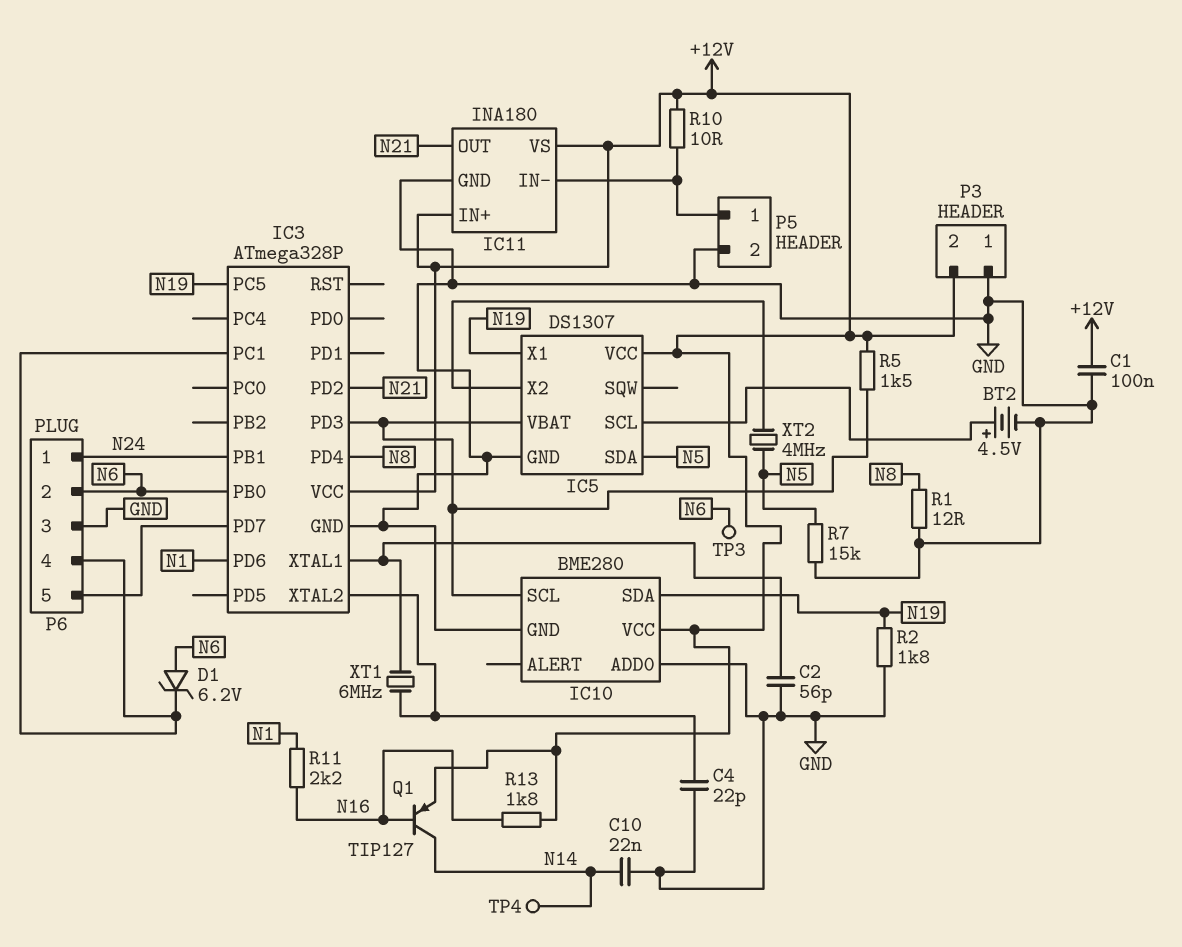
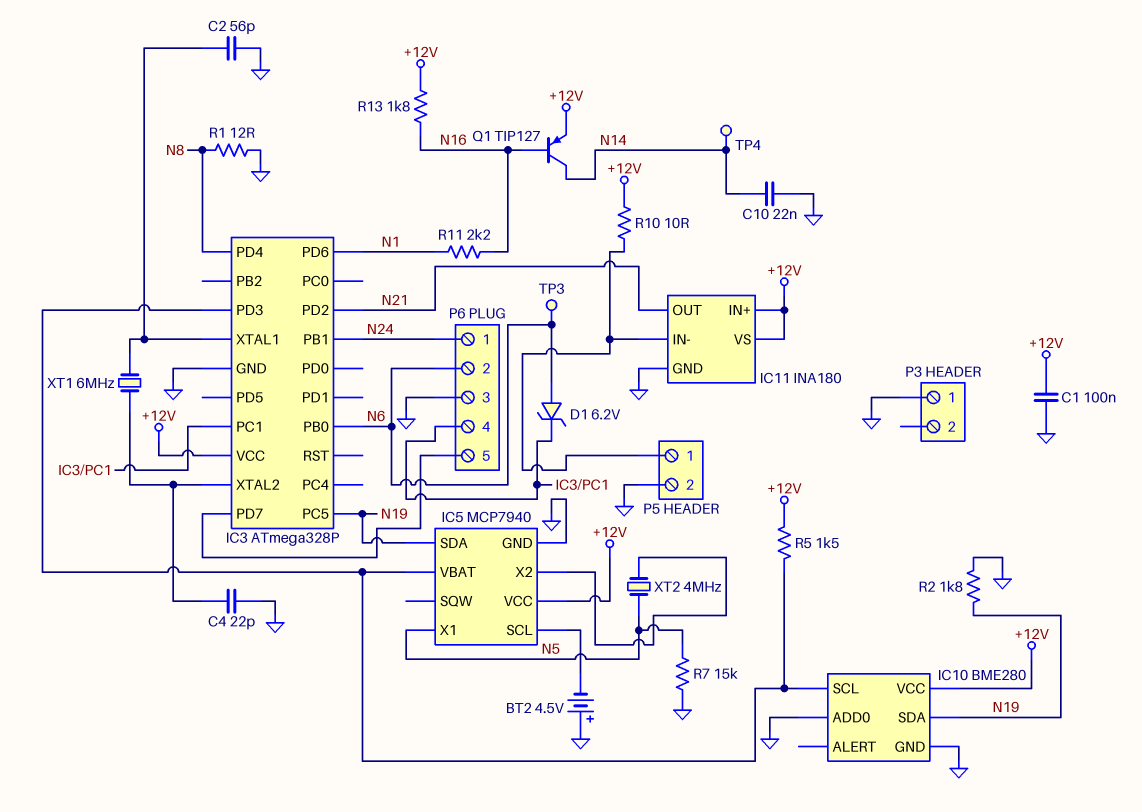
BT2: 4.5V (plus IC5/SCL, minus GND) -> 4.5V (plus GND, minus IC5/SCL)
IC5: DS1307 -> MCP7940
IC5 pin SDA: N5 -> N19
IC5 pin X1: N19 -> N5
P3 pin 2: +12V -> none

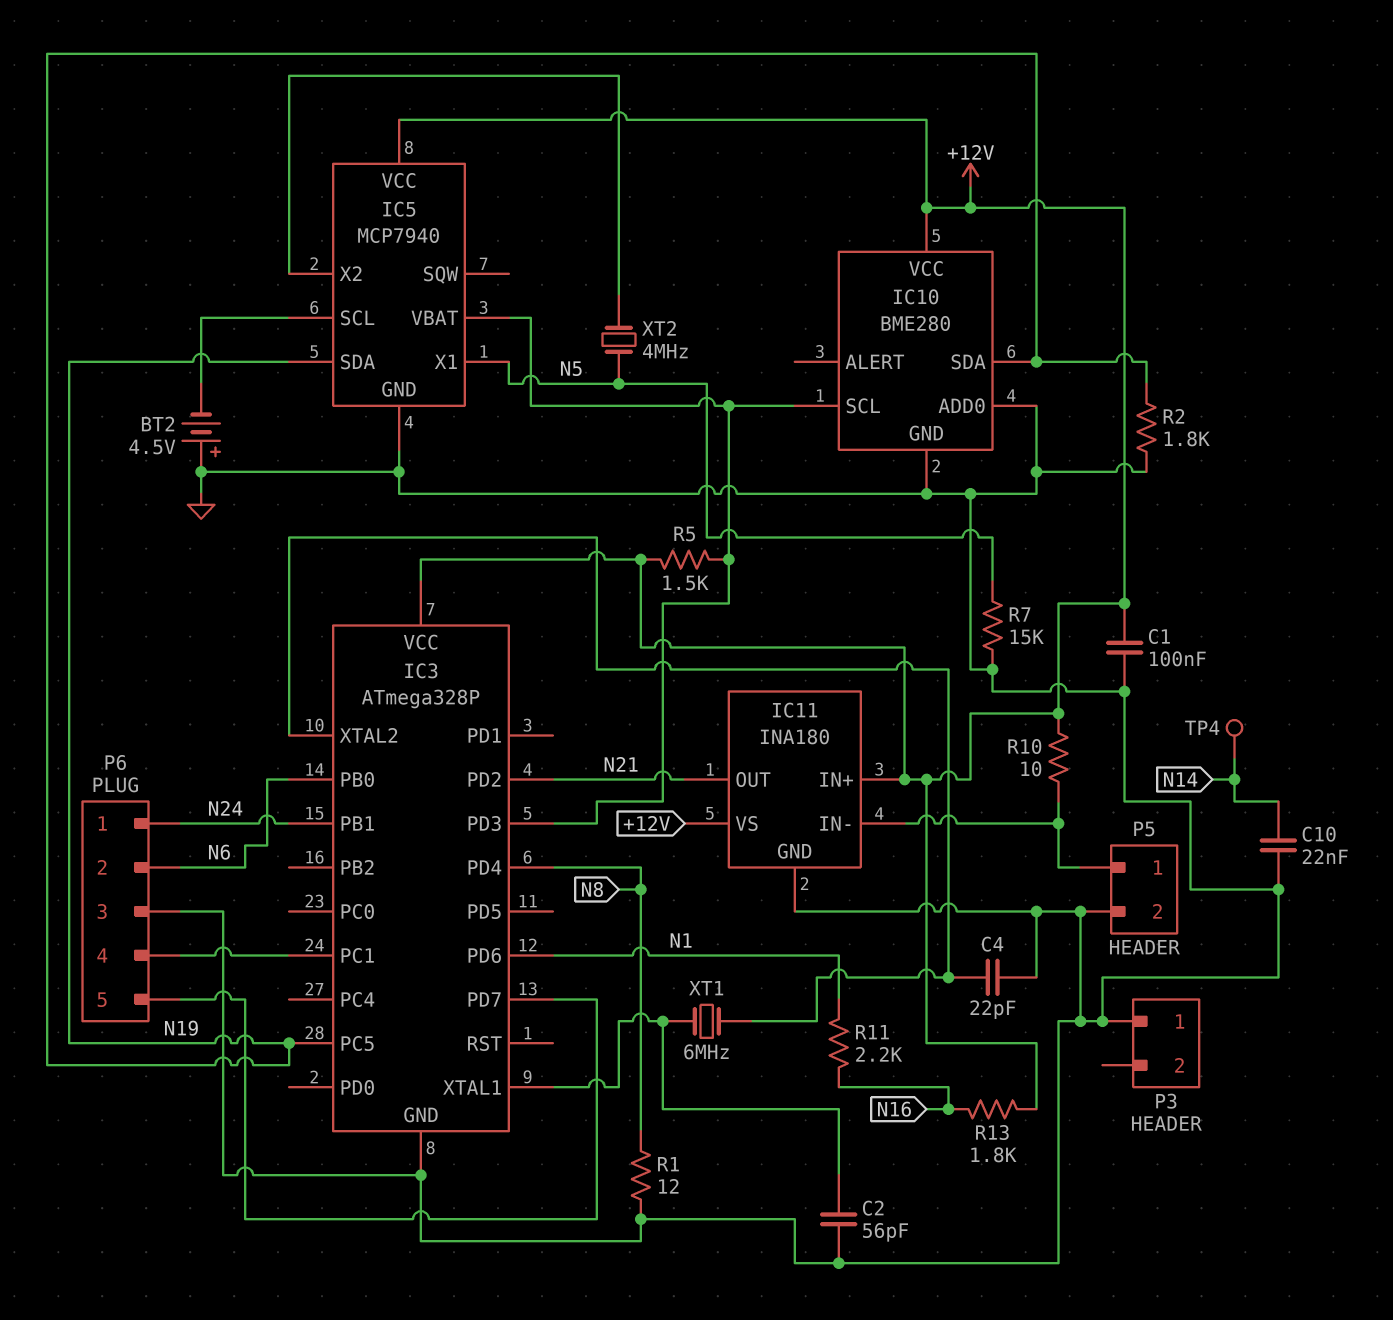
D1: zener 6.2V (A N6, K IC3/PC1) -> none
Q1: PNP TIP127 (B N16, C N14, E +12V) -> none
TP3: test point (N6) -> none

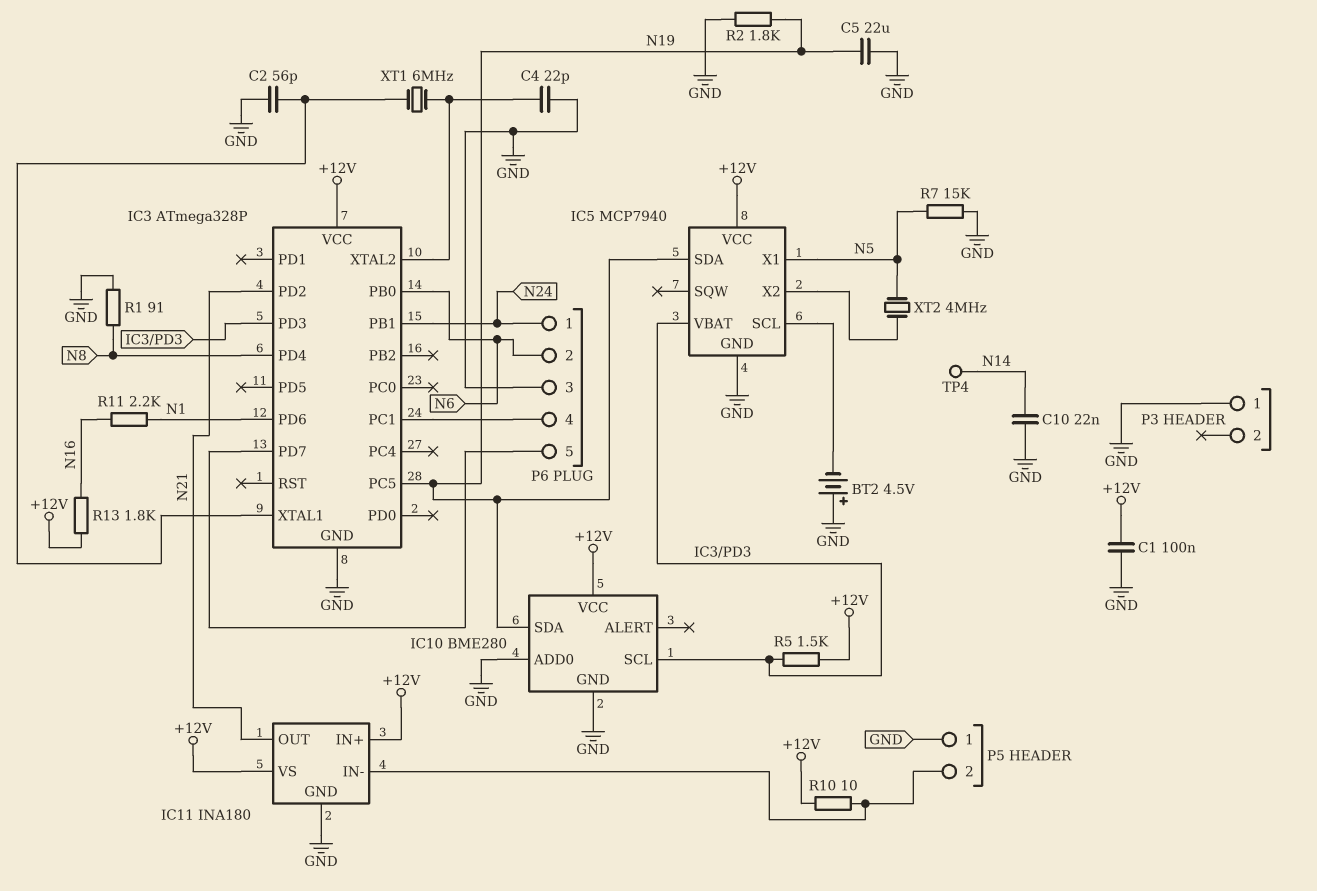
C5: none -> 22uF (GND, N19)
P5 pin 1: IC11/IN- -> GND
P5 pin 2: GND -> IC11/IN-
R1: 12 (GND, N8) -> 91 (GND, N8)

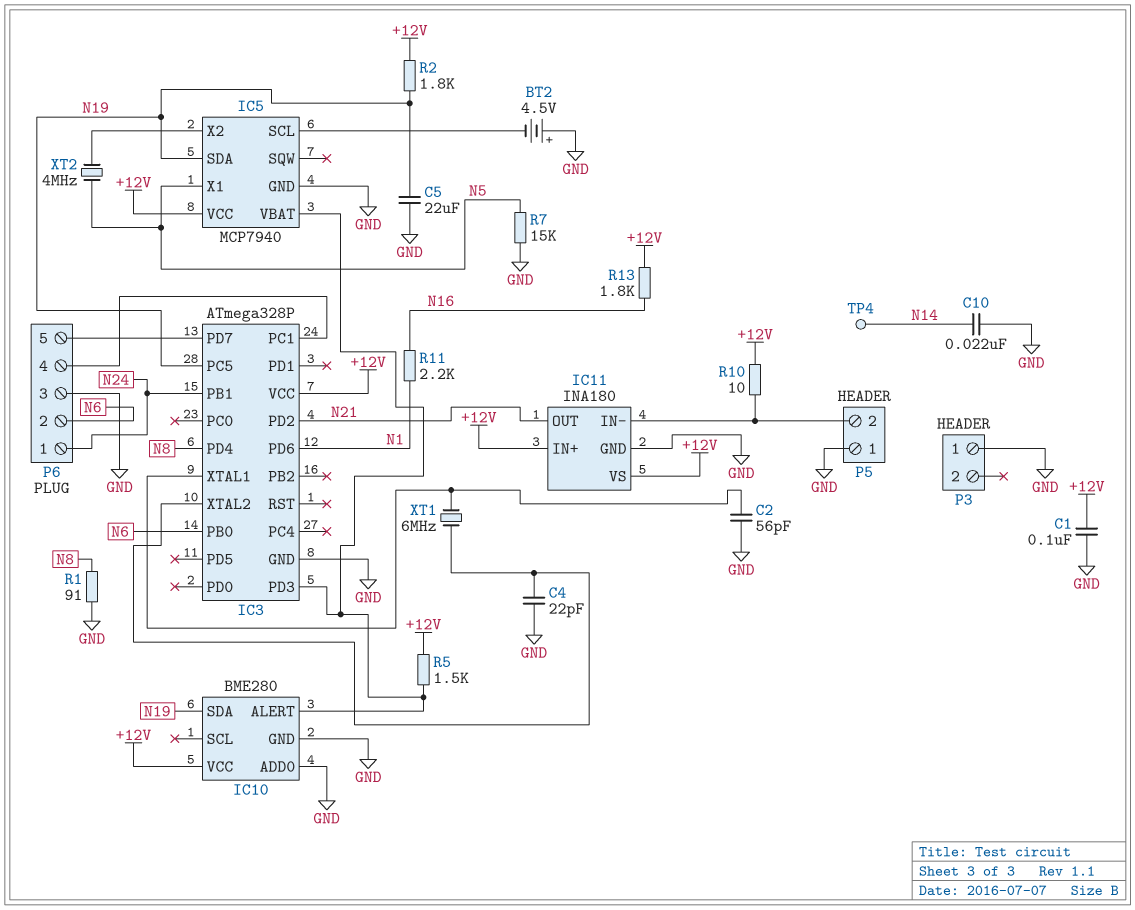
IC10 pin ALERT: none -> IC3/PD3
IC10 pin SCL: IC3/PD3 -> none
R2: 1.8k (GND, N19) -> 1.8k (+12V, N19)

